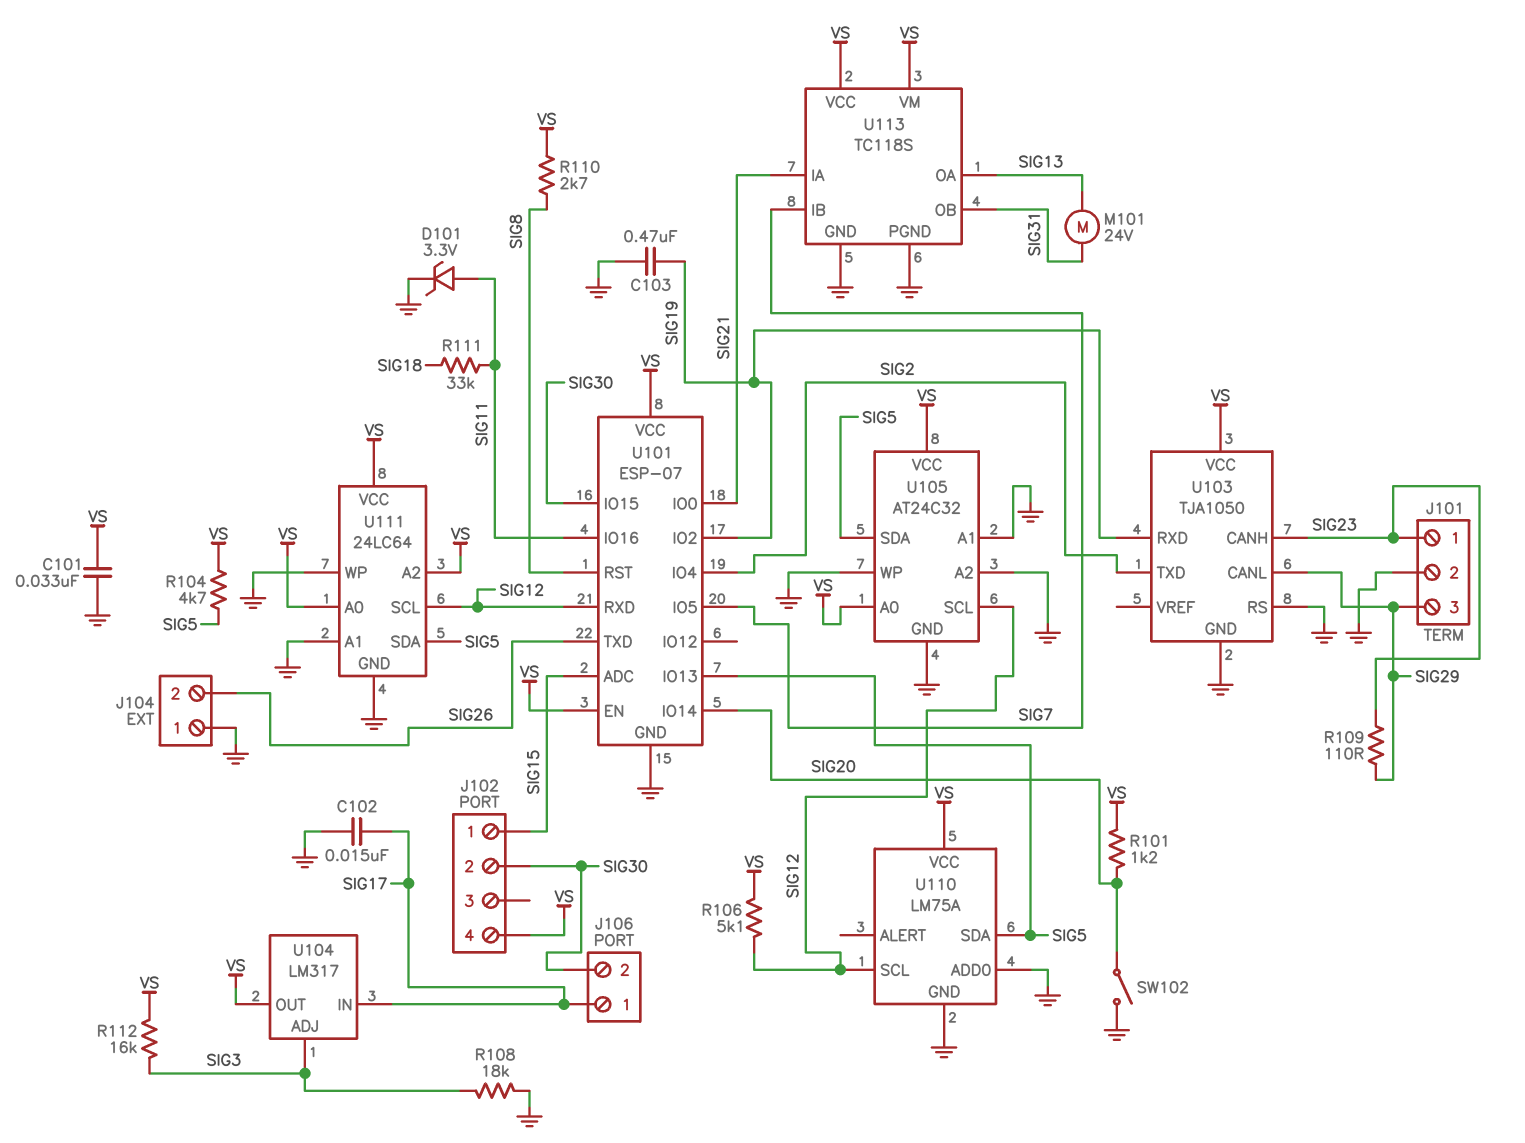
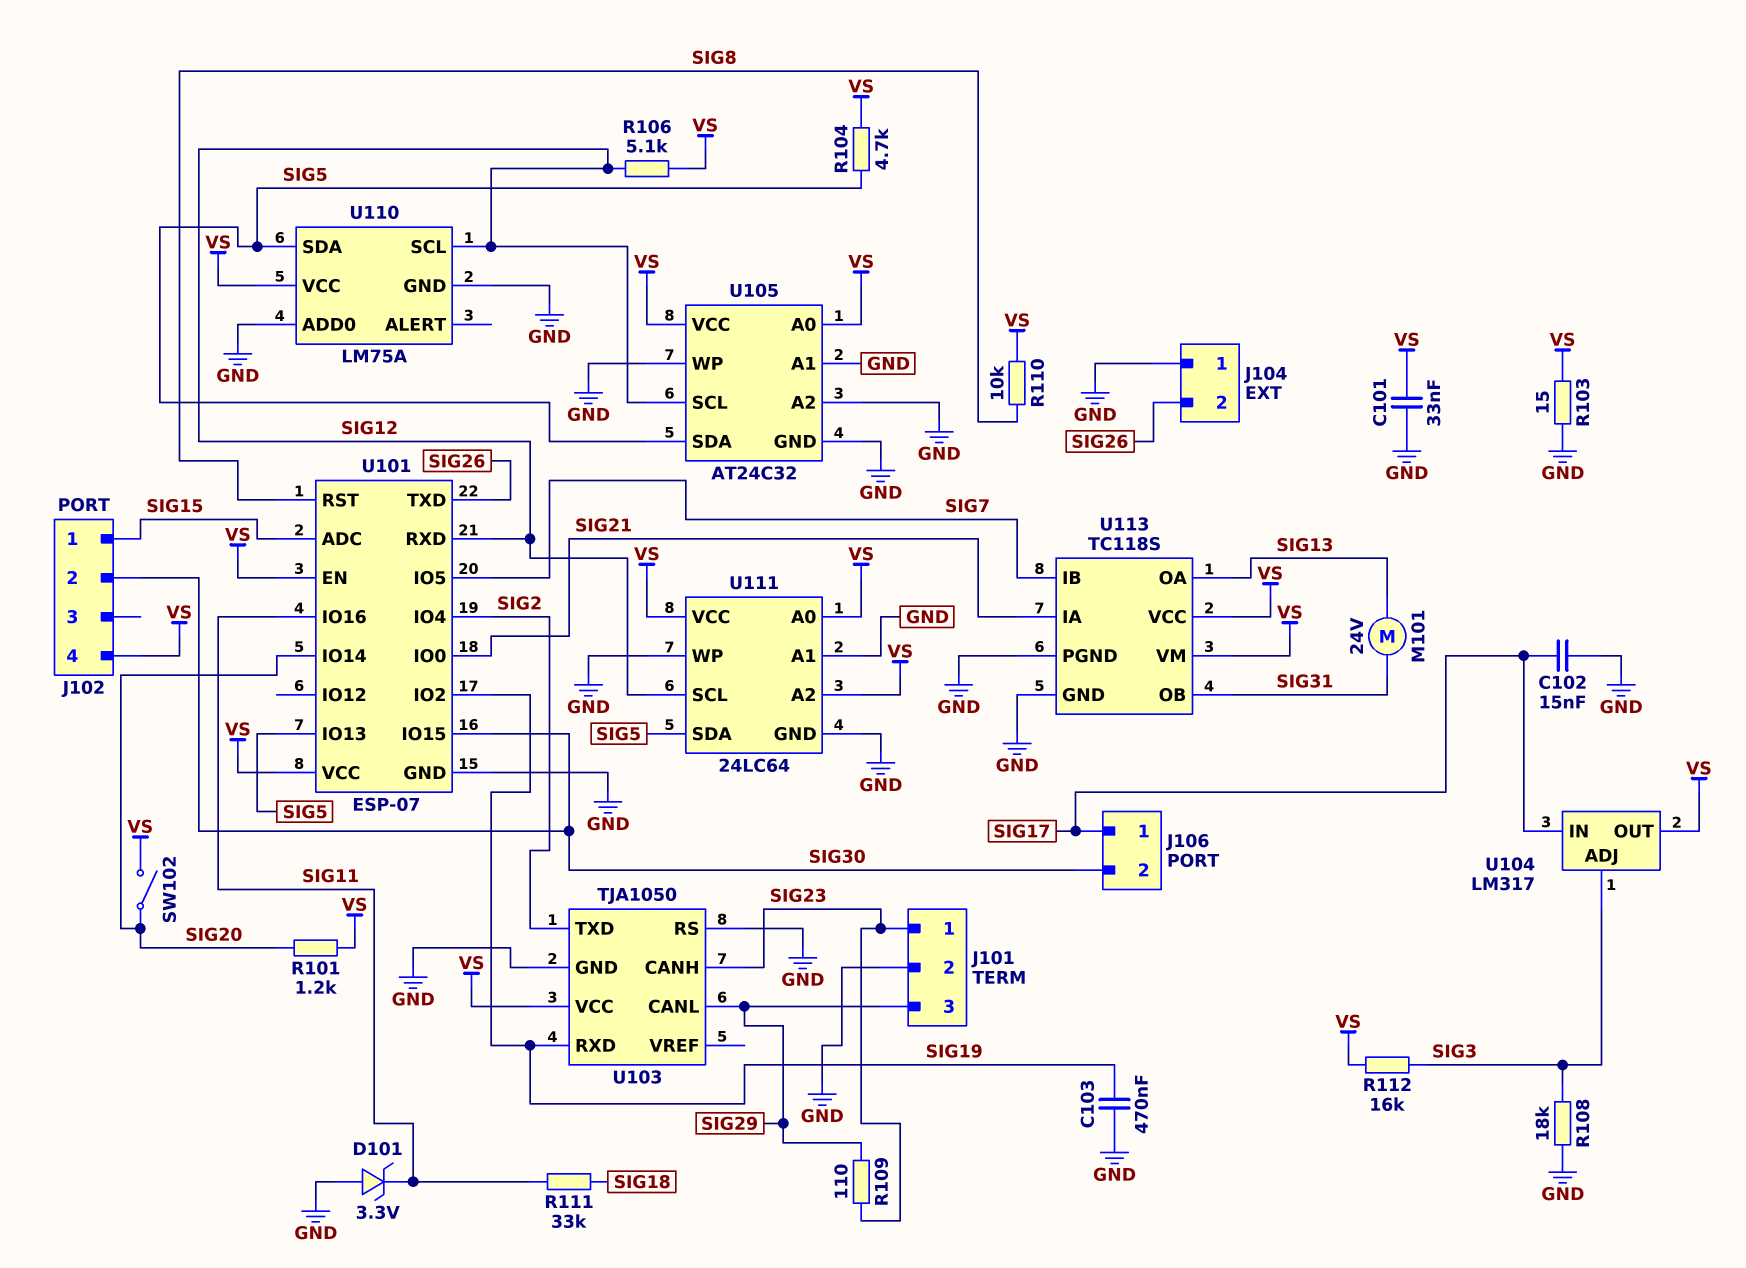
D101: zener 3.3V (A SIG11, K GND) -> zener 3.3V (A GND, K SIG11)
R103: none -> 15 (GND, VS)
R110: 2.7k (SIG8, VS) -> 10k (SIG8, VS)
SW102: switch (GND, SIG20) -> switch (SIG20, VS)

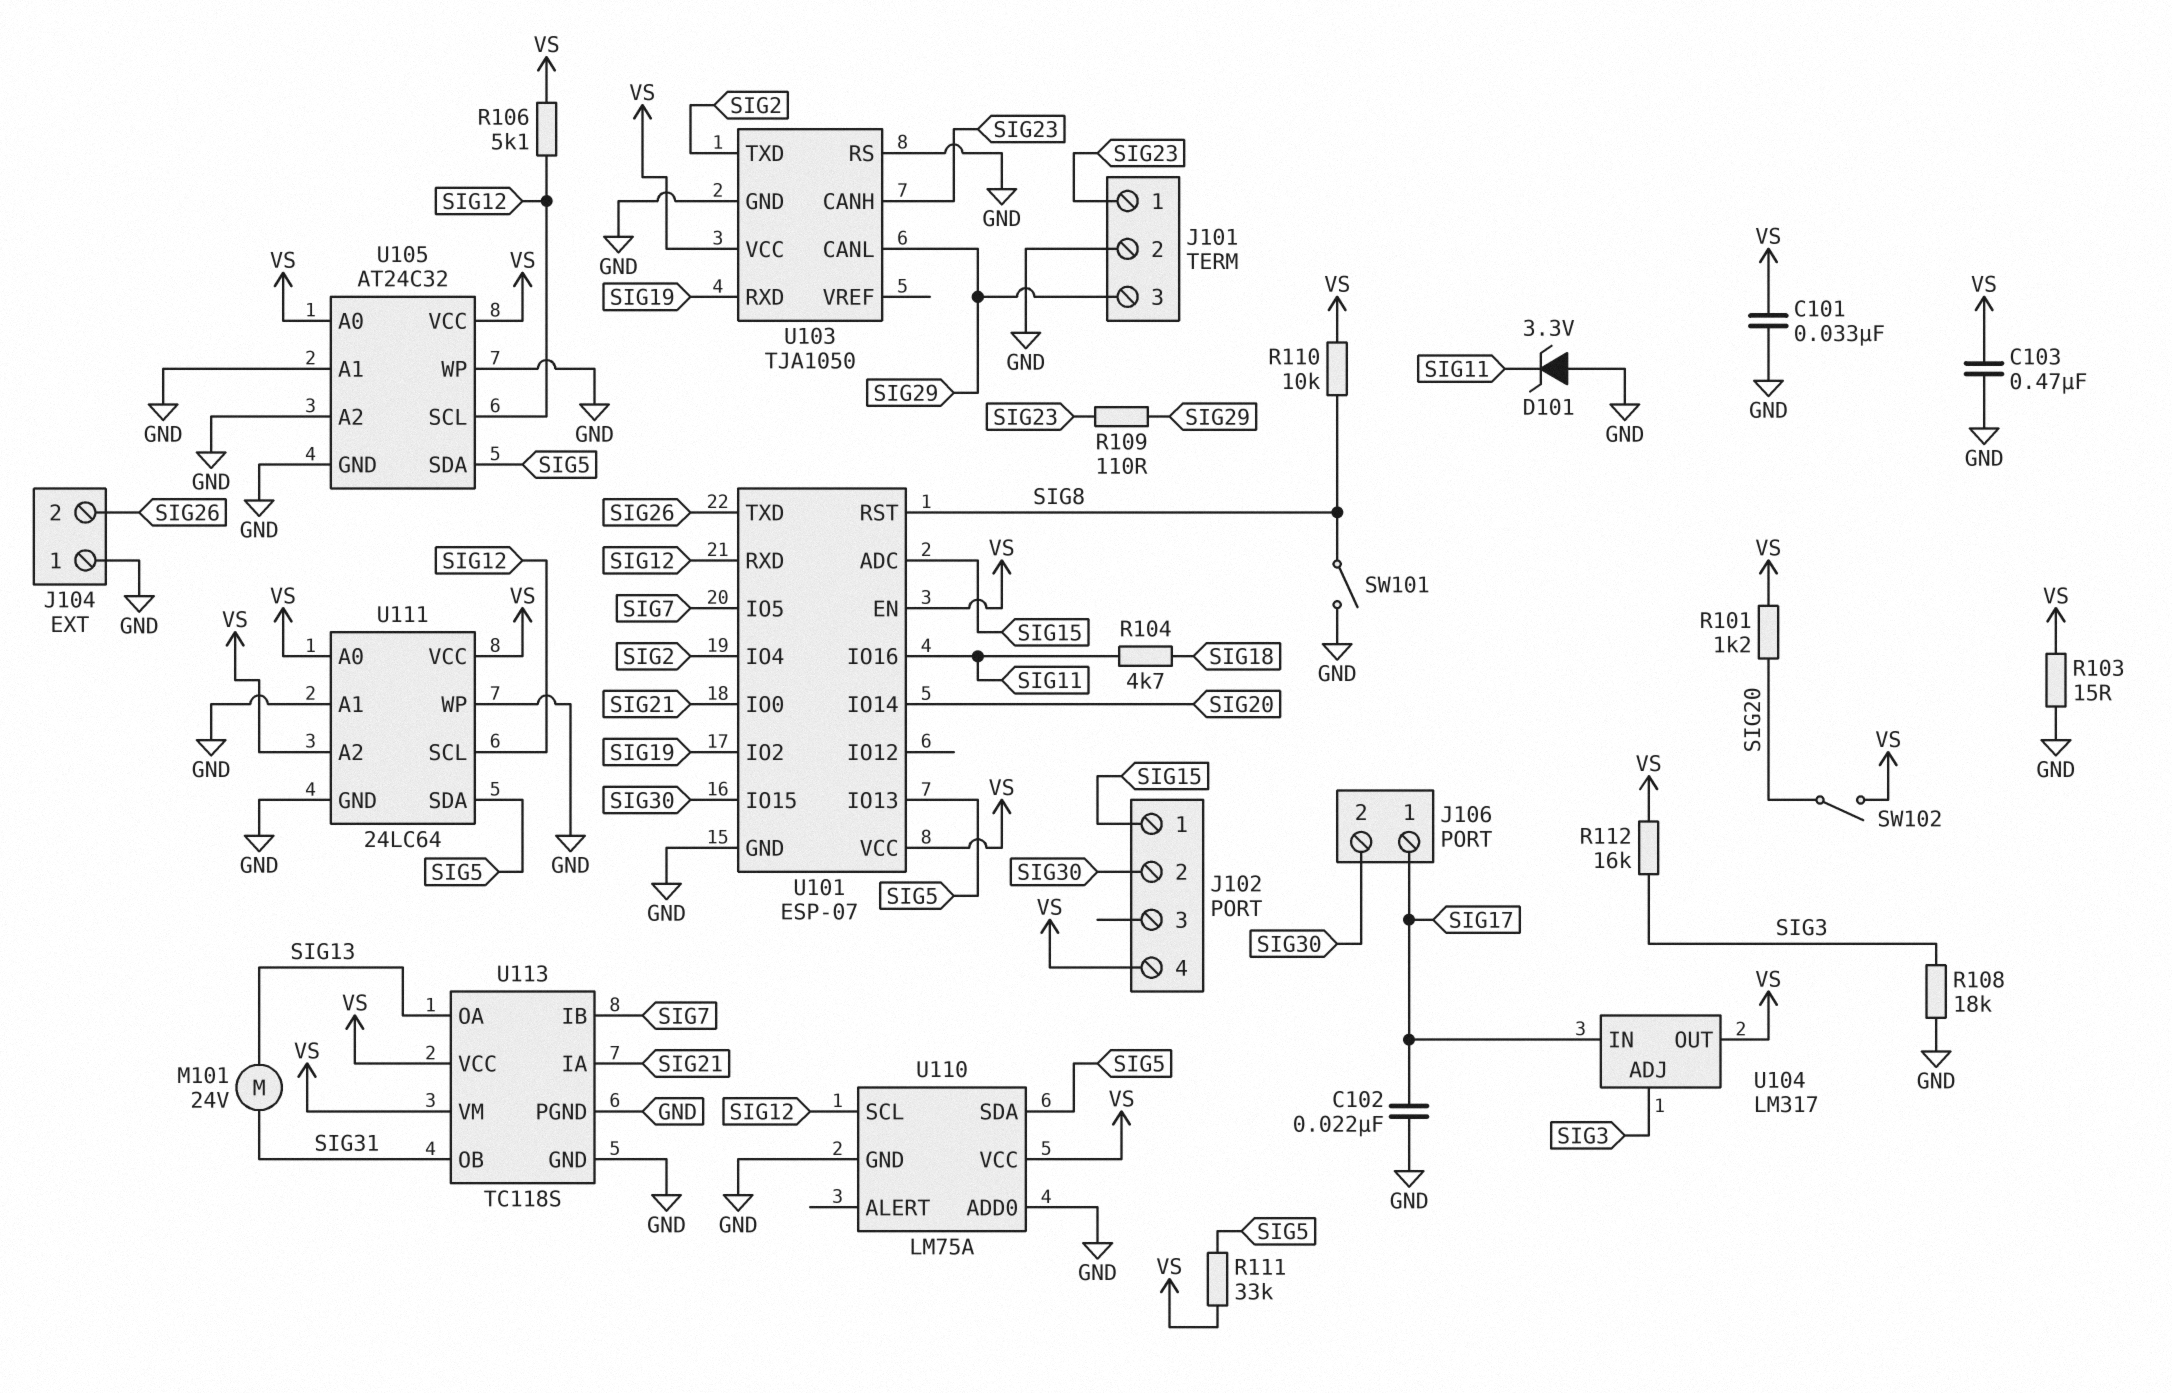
C102: 15nF (GND, SIG17) -> 22nF (GND, SIG17)
C103: 470nF (GND, SIG19) -> 470nF (GND, VS)
R104: 4.7k (SIG5, VS) -> 4.7k (SIG11, SIG18)
R111: 33k (SIG11, SIG18) -> 33k (SIG5, VS)
SW101: none -> switch (GND, SIG8)

